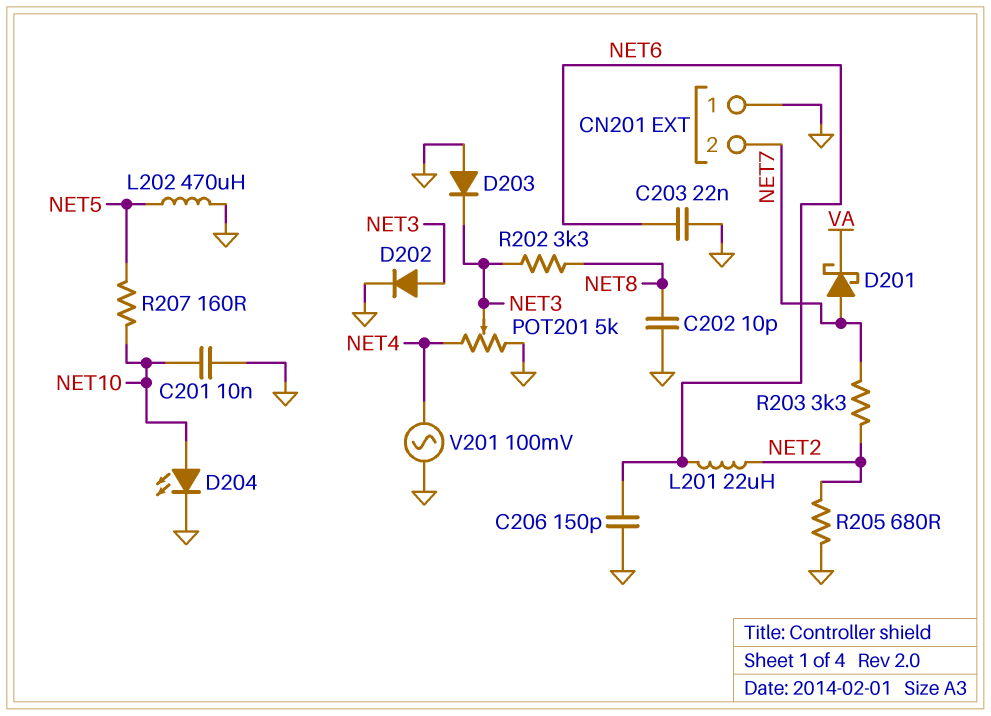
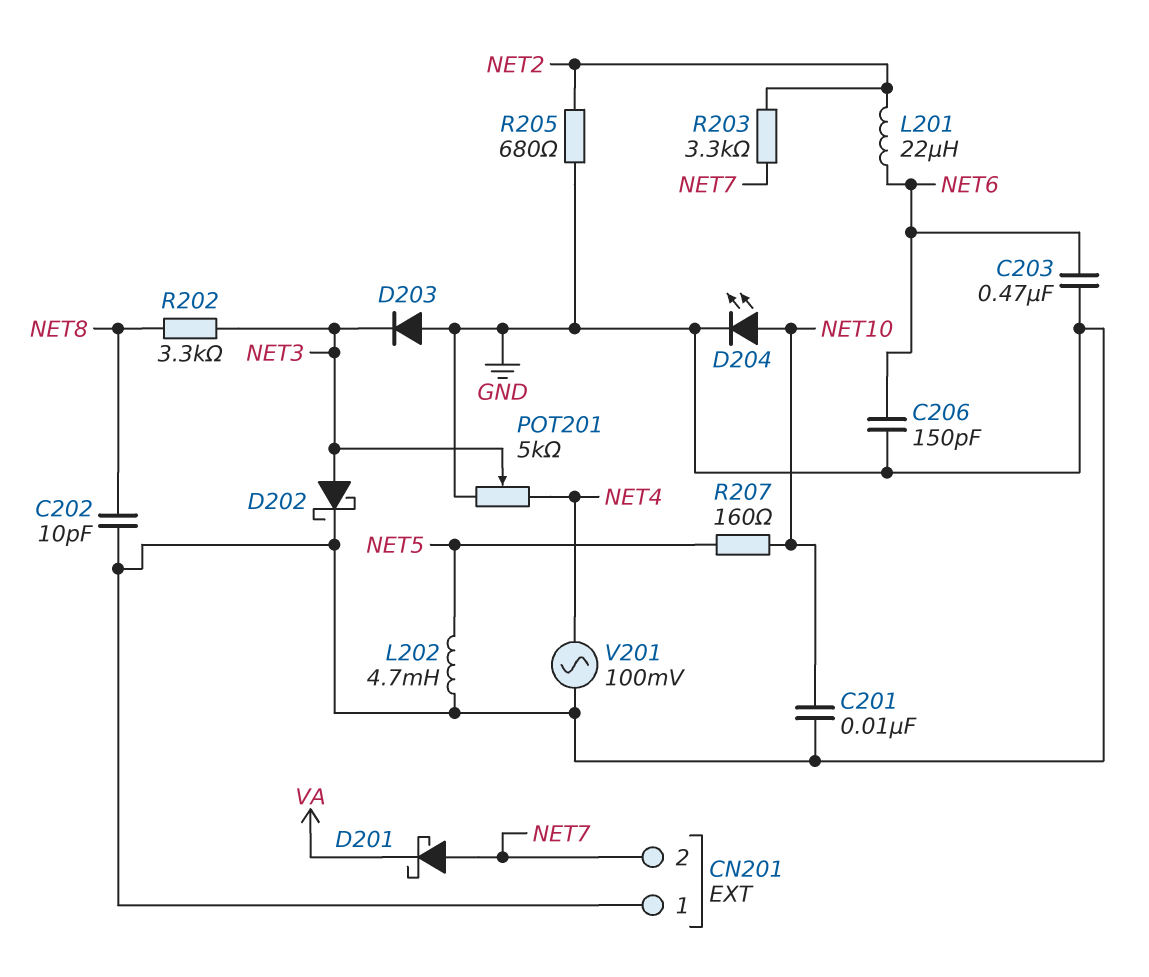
C203: 22nF (GND, NET6) -> 470nF (GND, NET6)
D202: diode (A NET3, K GND) -> schottky (A NET3, K GND)
L202: 470uH (GND, NET5) -> 4.7mH (GND, NET5)

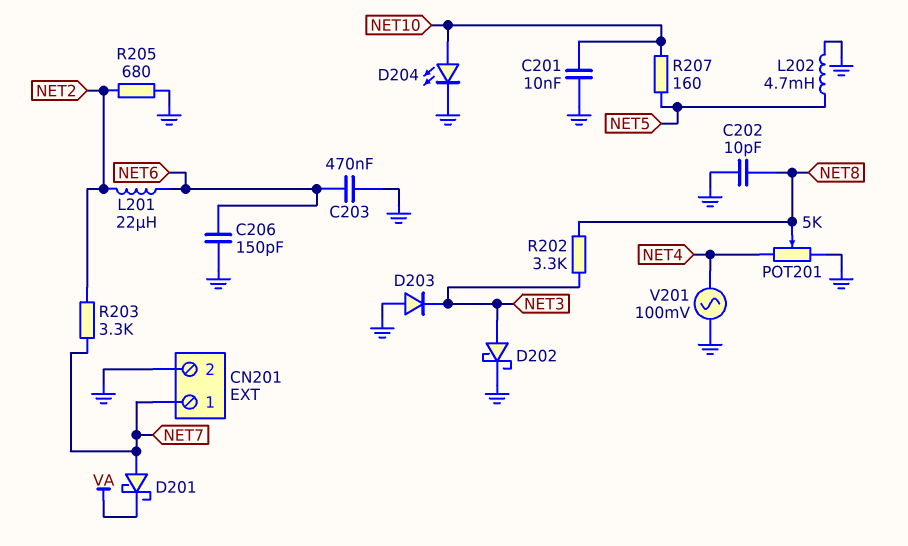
CN201 pin 1: GND -> NET7
CN201 pin 2: NET7 -> GND
POT201: 5k (GND, NET4, wiper NET3) -> 5k (GND, NET4, wiper NET8)

